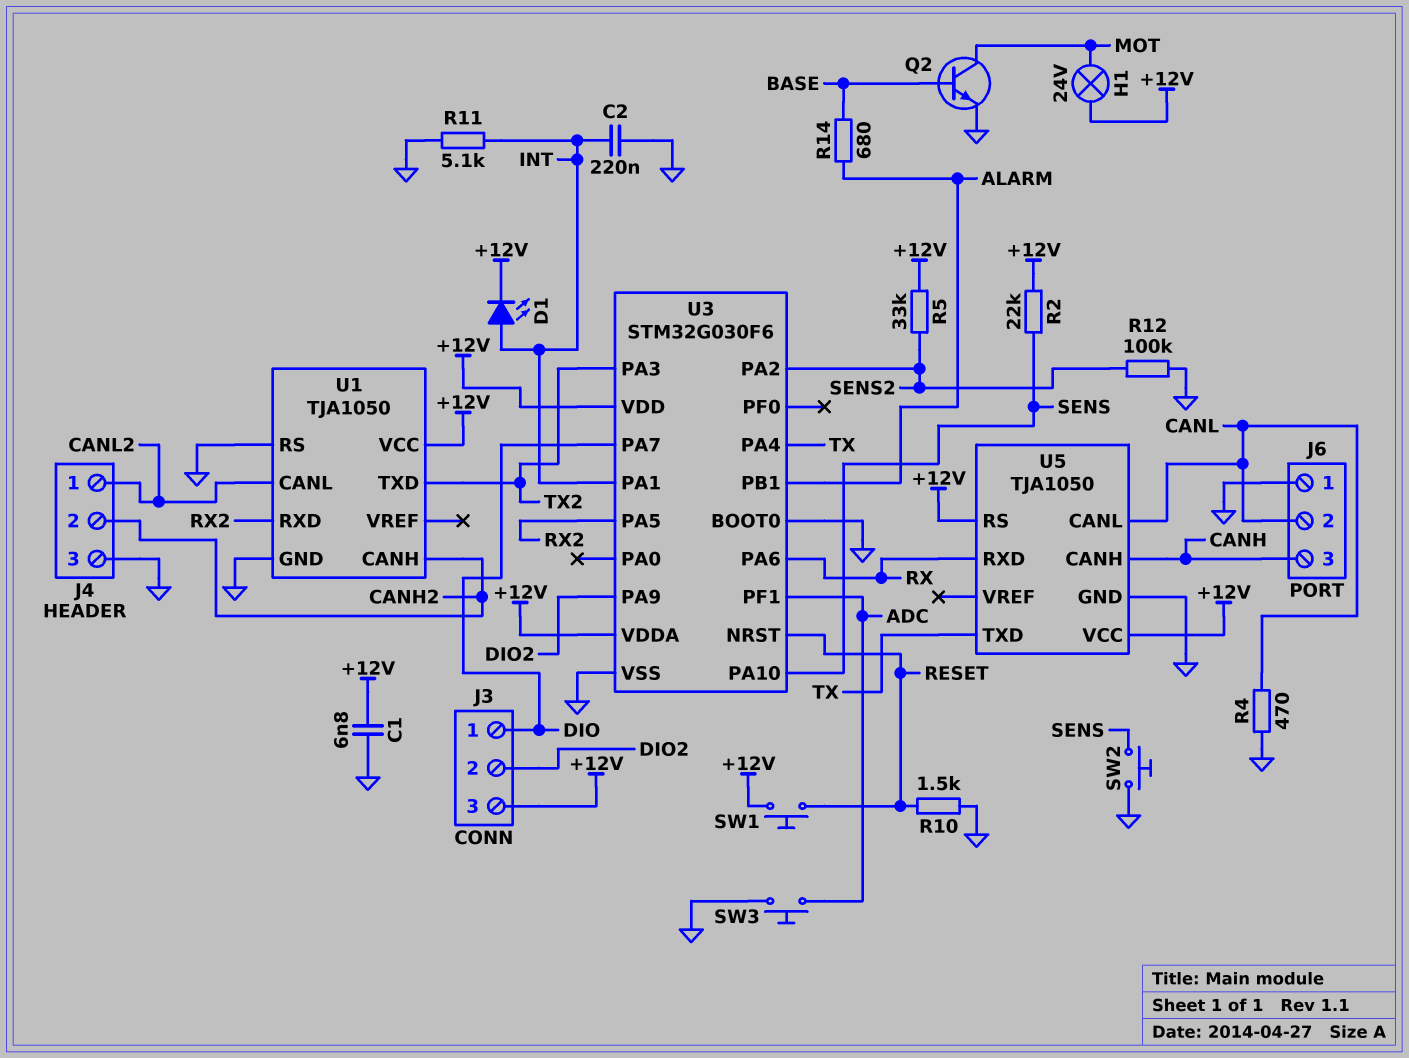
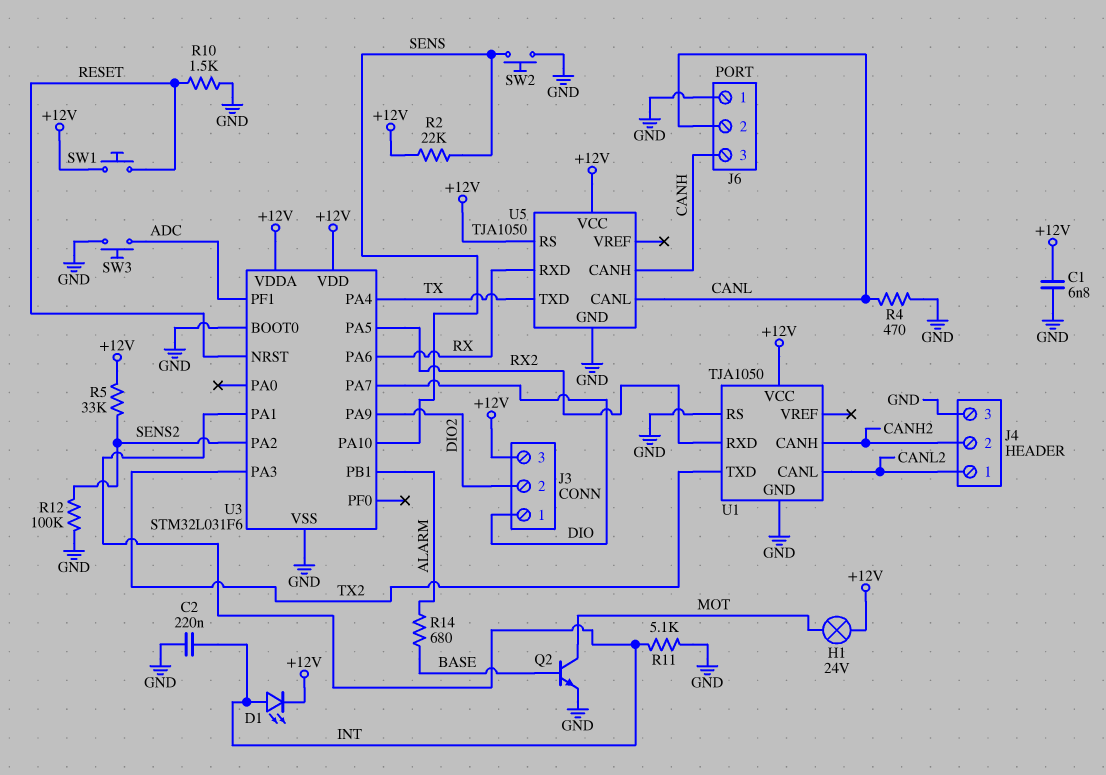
U3: STM32G030F6 -> STM32L031F6

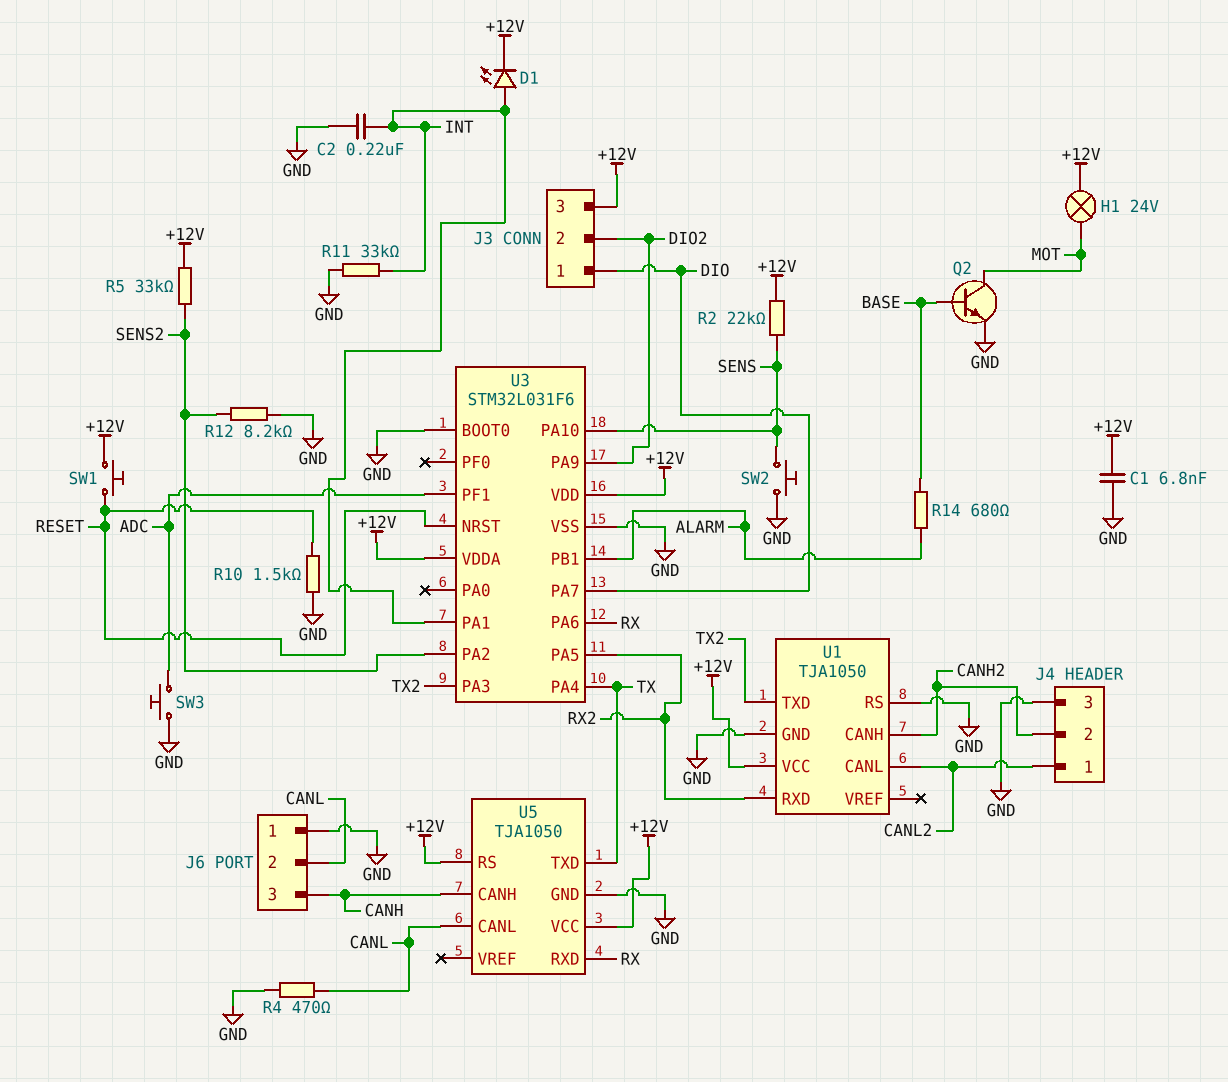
R11: 5.1k (GND, INT) -> 33k (GND, INT)
R12: 100k (GND, SENS2) -> 8.2k (GND, SENS2)

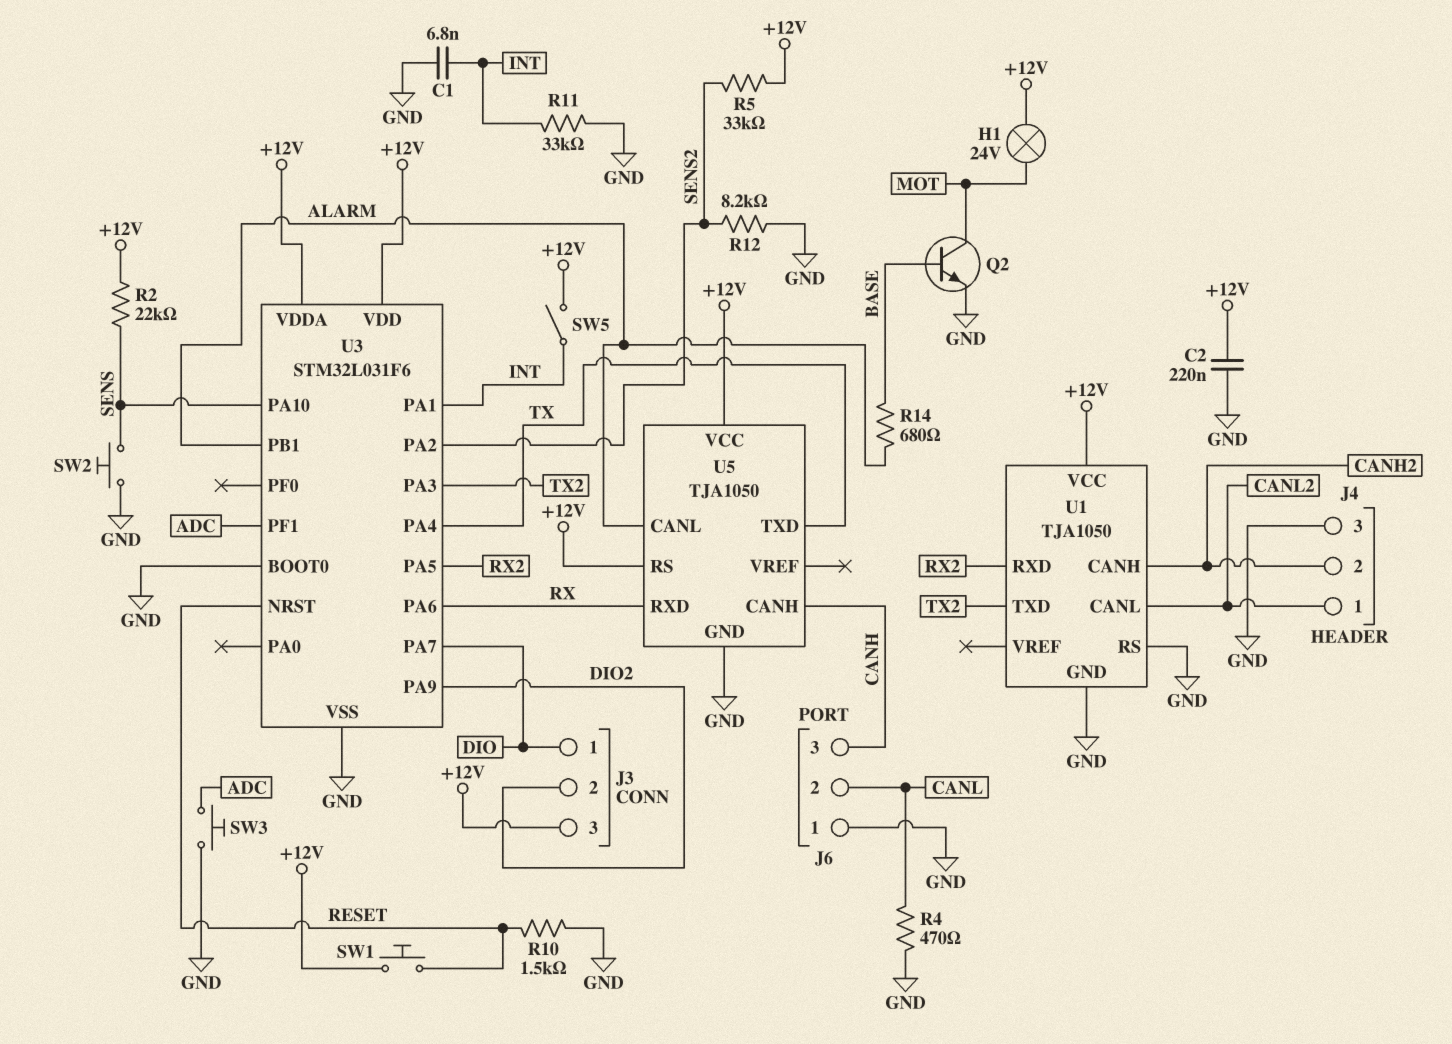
C1: 6.8nF (+12V, GND) -> 6.8nF (GND, INT)
C2: 220nF (GND, INT) -> 220nF (+12V, GND)
D1: LED (A INT, K +12V) -> none
SW5: none -> switch (+12V, INT)
U5 pin CANL: CANL -> ALARM

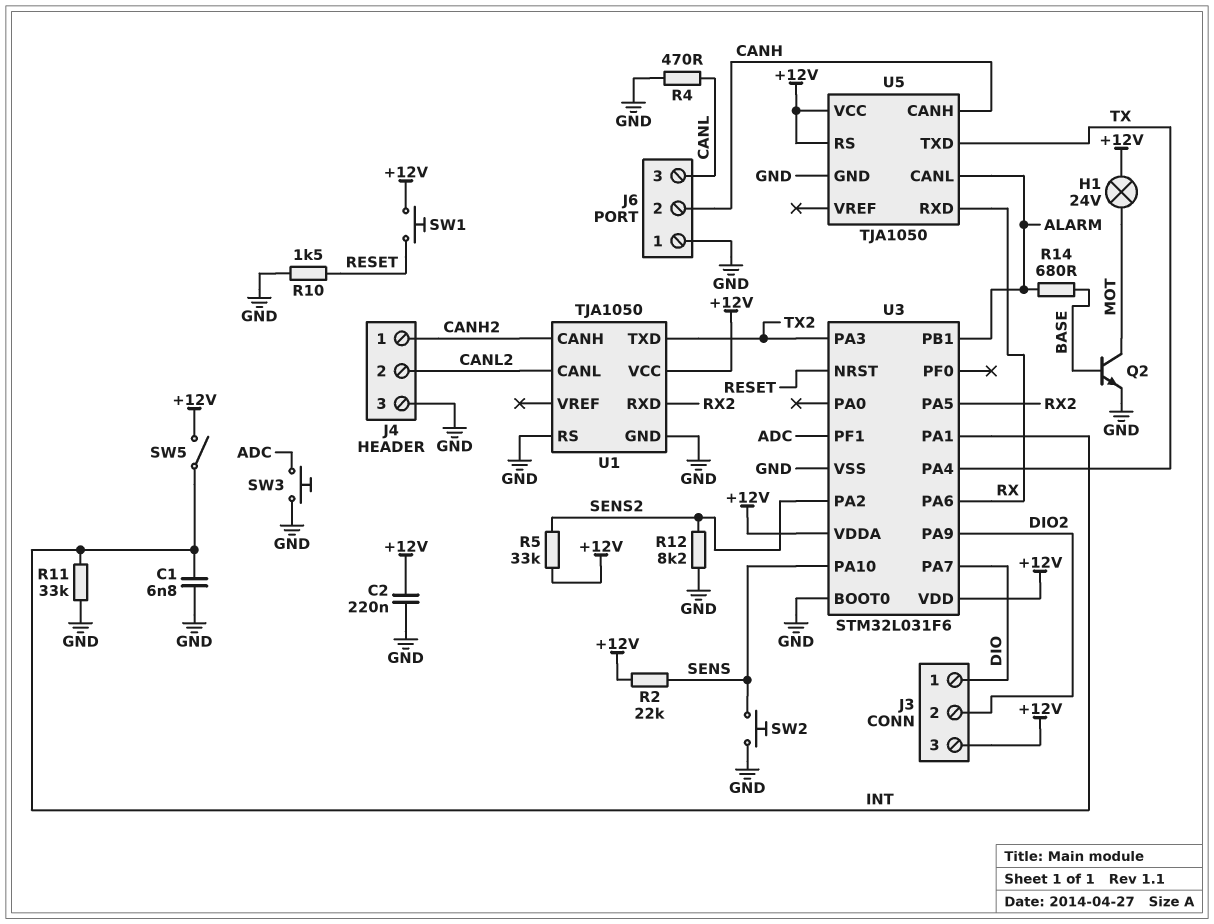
J4 pin 1: CANL2 -> CANH2
J4 pin 2: CANH2 -> CANL2
J6 pin 2: CANL -> CANH
J6 pin 3: CANH -> CANL

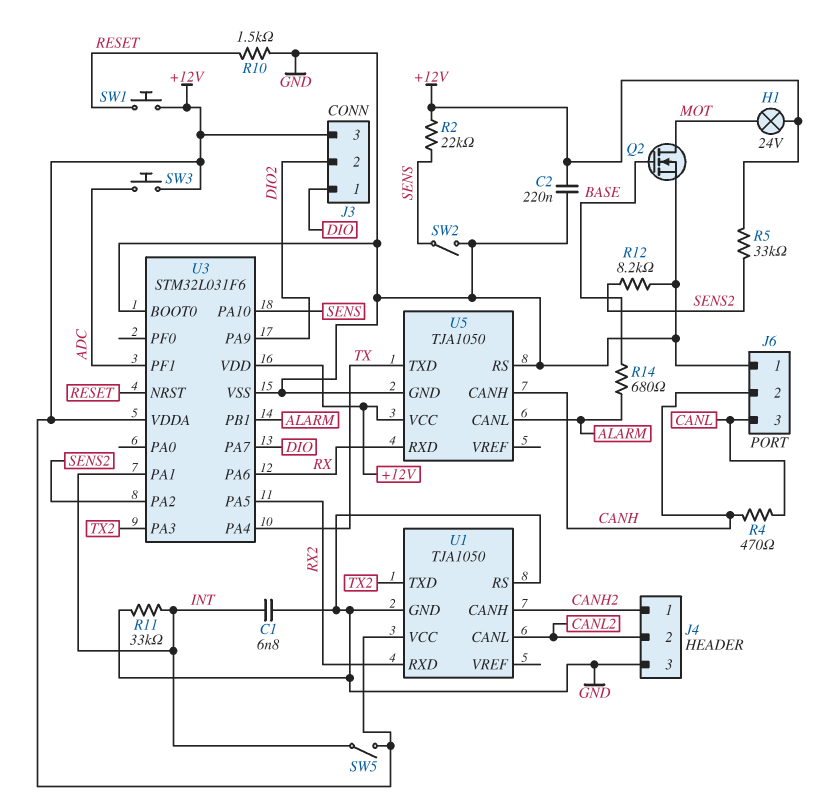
Q2: NPN (B BASE, C MOT, E GND) -> NMOS (G BASE, D MOT, S GND)
R4: 470 (CANL, GND) -> 470 (CANH, CANL)
SW2: button (GND, SENS) -> switch (GND, SENS)
SW3: button (ADC, GND) -> button (+12V, ADC)
U5 pin RS: +12V -> GND

